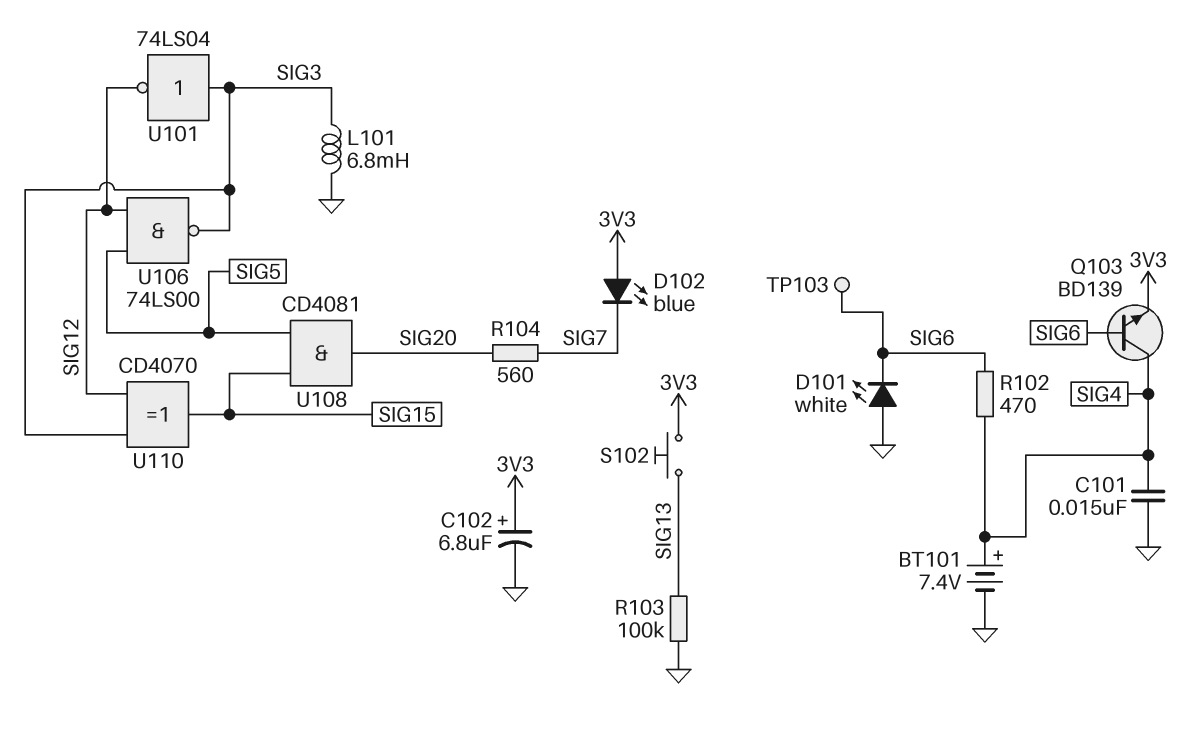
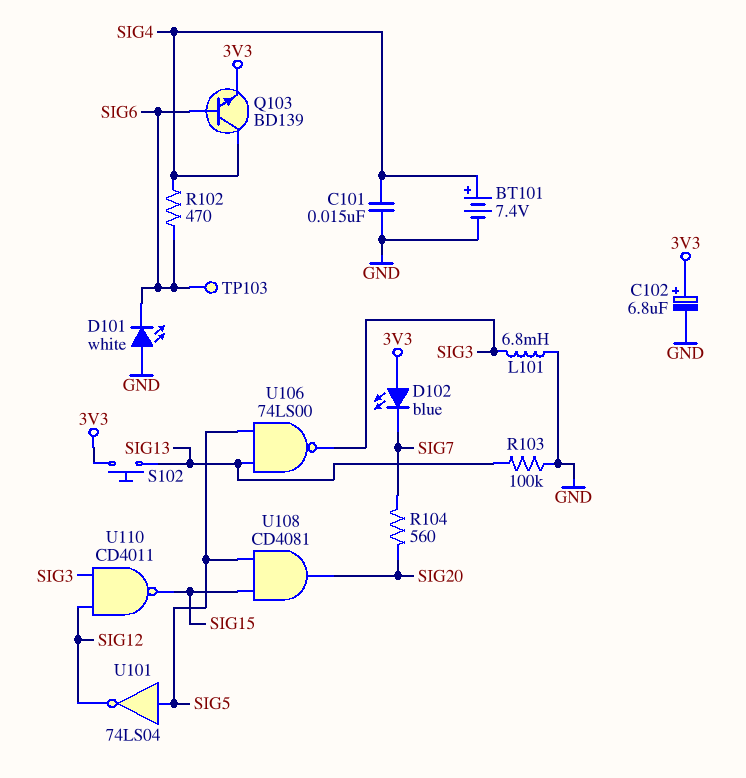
U101: NOT 74LS04 (in SIG3, out SIG12) -> NOT 74LS04 (in SIG5, out SIG12)
U106: NAND 74LS00 (in SIG5, in SIG12, out SIG3) -> NAND 74LS00 (in SIG5, in SIG13, out SIG3)
U110: XOR CD4070 (in SIG3, in SIG12, out SIG15) -> NAND CD4011 (in SIG3, in SIG12, out SIG15)

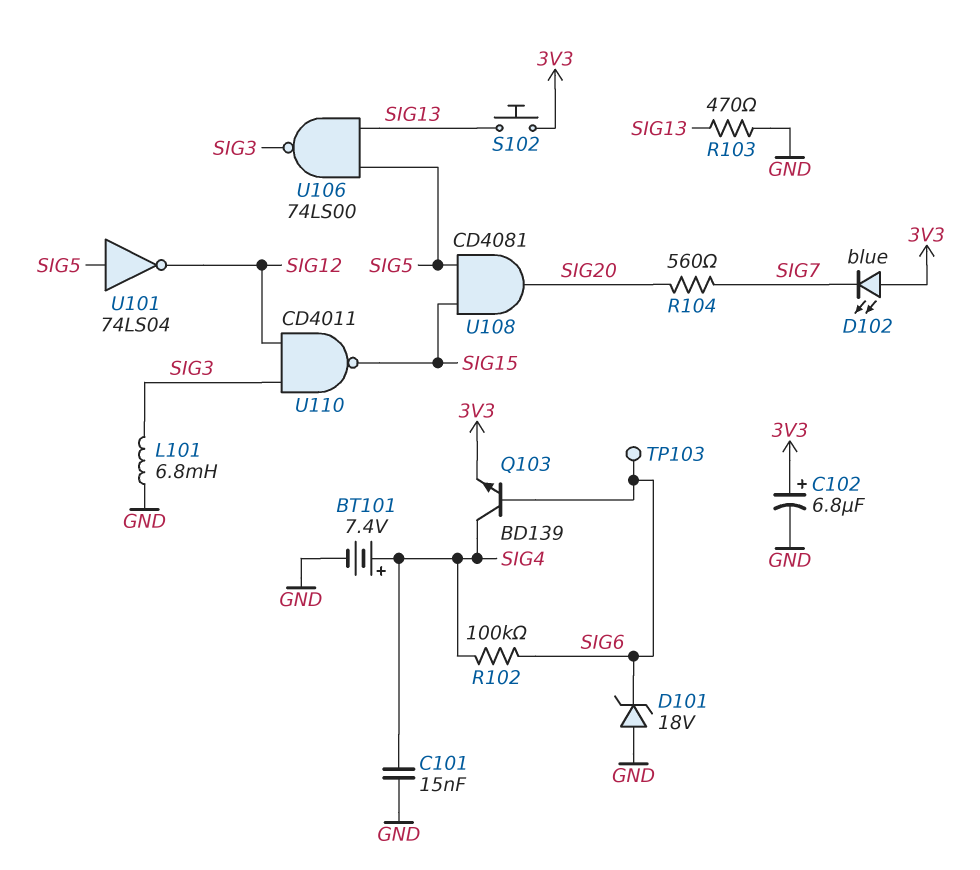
D101: LED white (A GND, K SIG6) -> zener 18V (A GND, K SIG6)
R102: 470 (SIG4, SIG6) -> 100k (SIG4, SIG6)
R103: 100k (GND, SIG13) -> 470 (GND, SIG13)

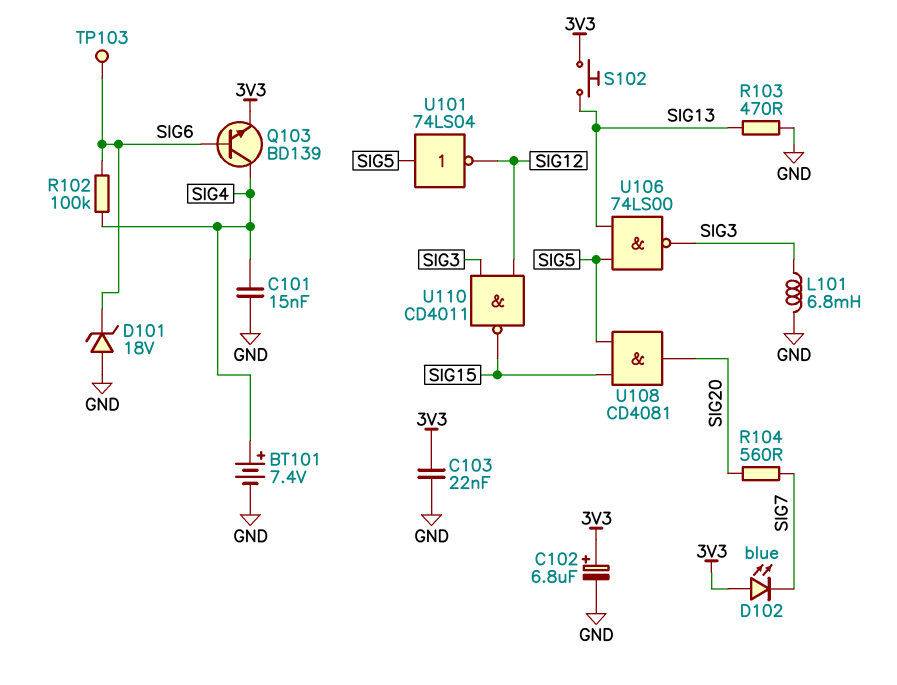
C103: none -> 22nF (3V3, GND)

